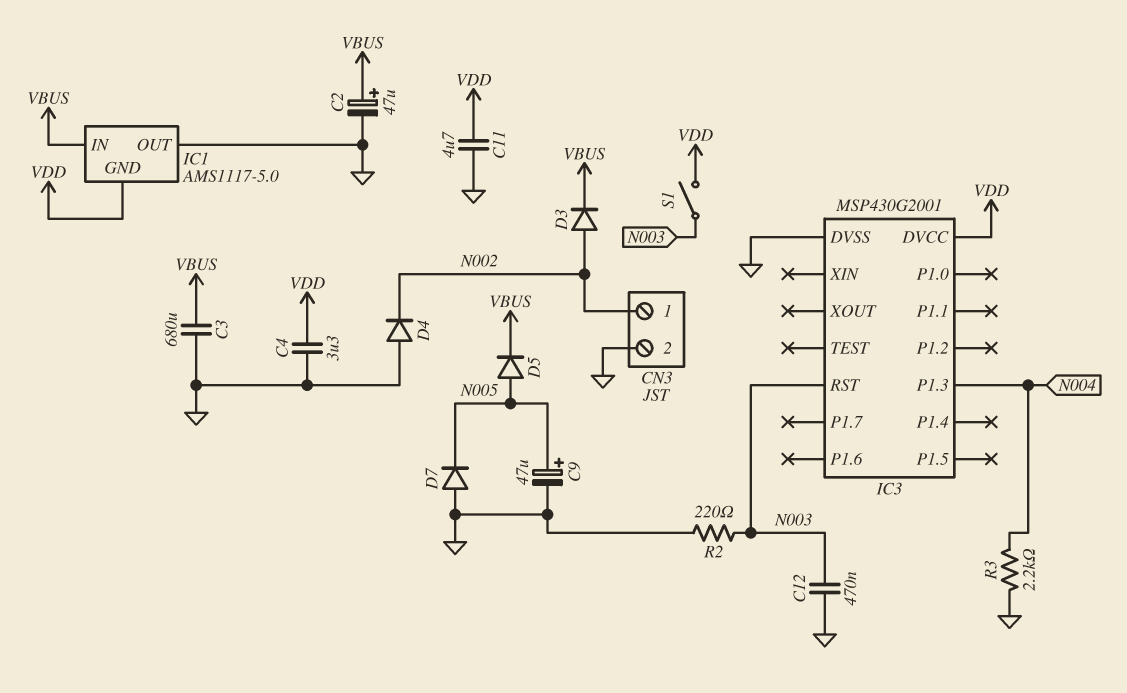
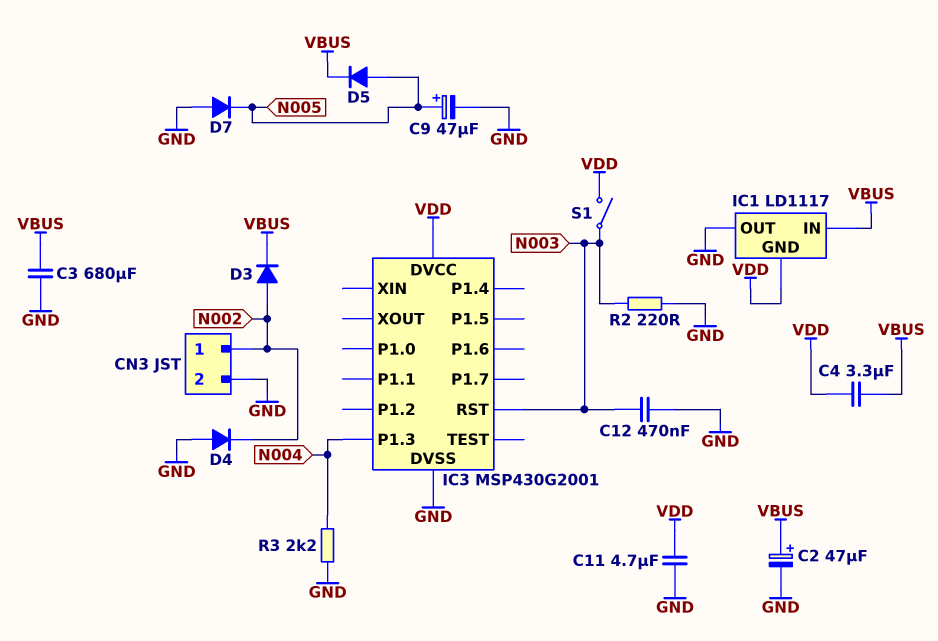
C4: 3.3uF (GND, VDD) -> 3.3uF (VBUS, VDD)
IC1: AMS1117-5.0 -> LD1117

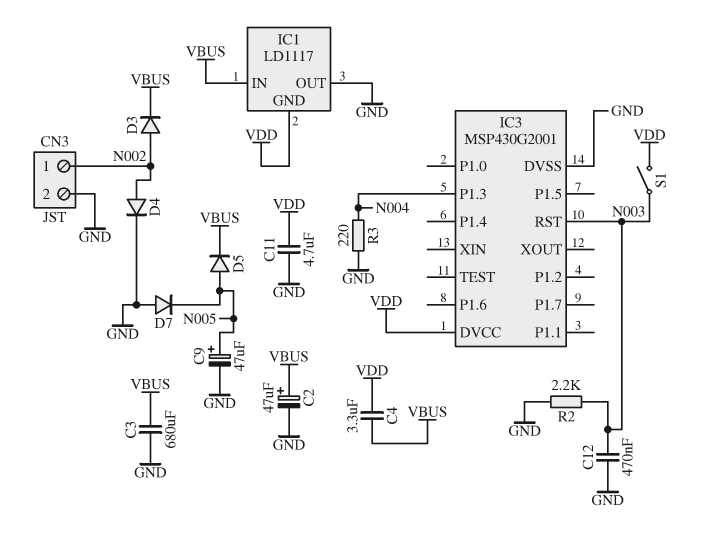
D4: diode (A GND, K N002) -> diode (A N002, K GND)
R2: 220 (GND, N003) -> 2.2k (GND, N003)
R3: 2.2k (GND, N004) -> 220 (GND, N004)

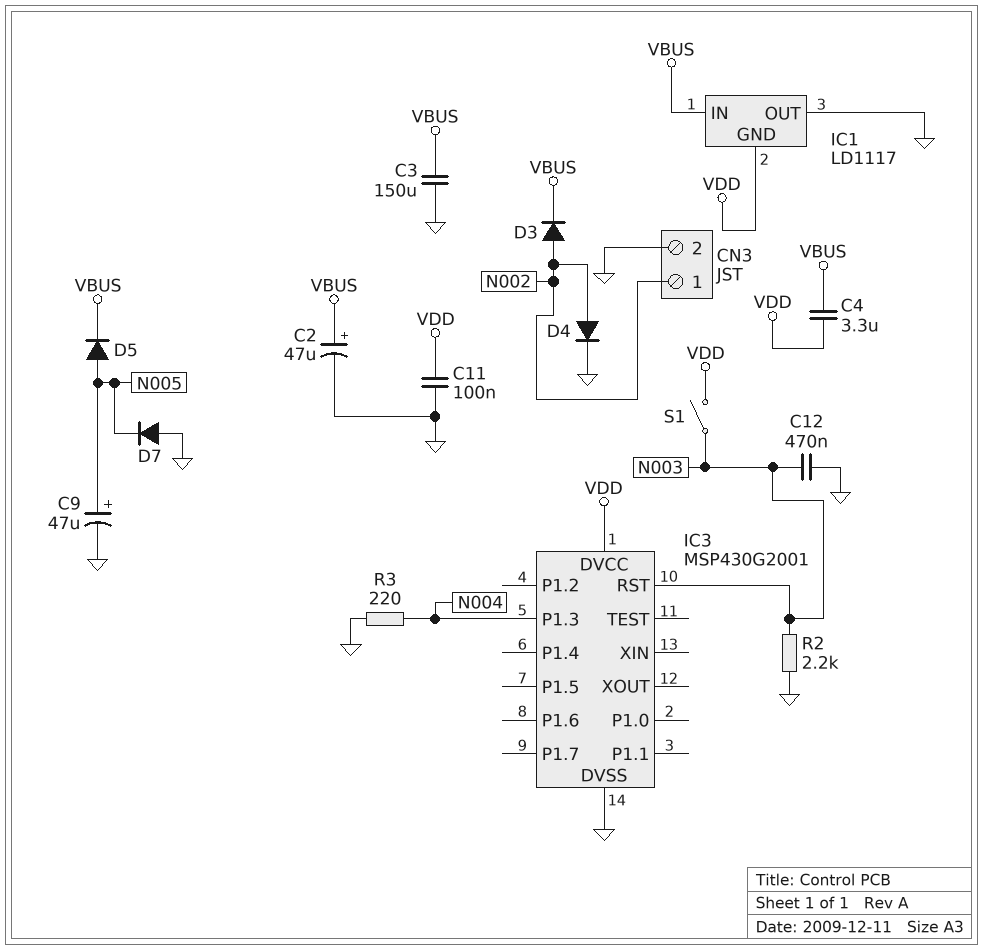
C3: 680uF (GND, VBUS) -> 150uF (GND, VBUS)
C11: 4.7uF (GND, VDD) -> 100nF (GND, VDD)

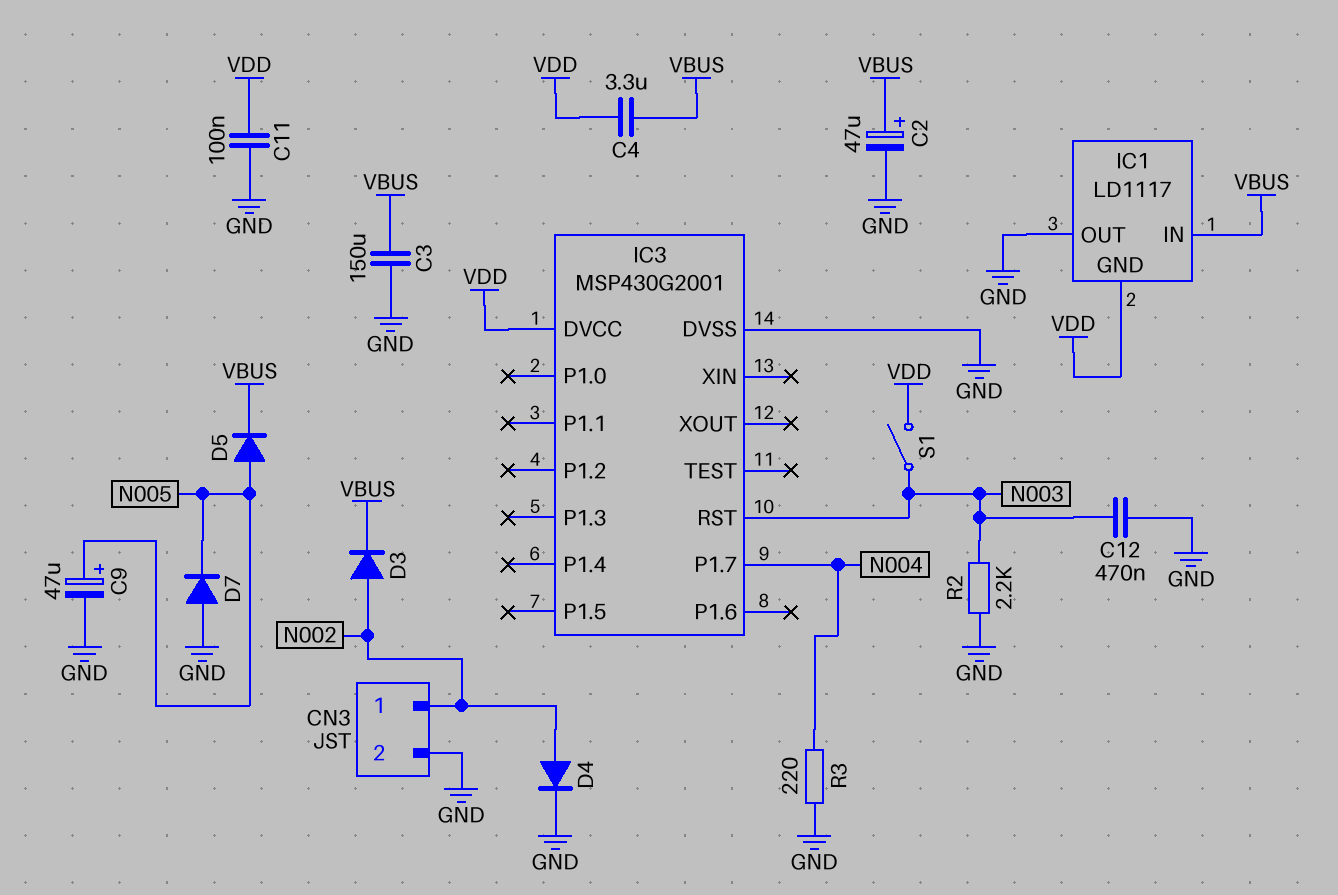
IC3 pin P1.3: N004 -> none
IC3 pin P1.7: none -> N004

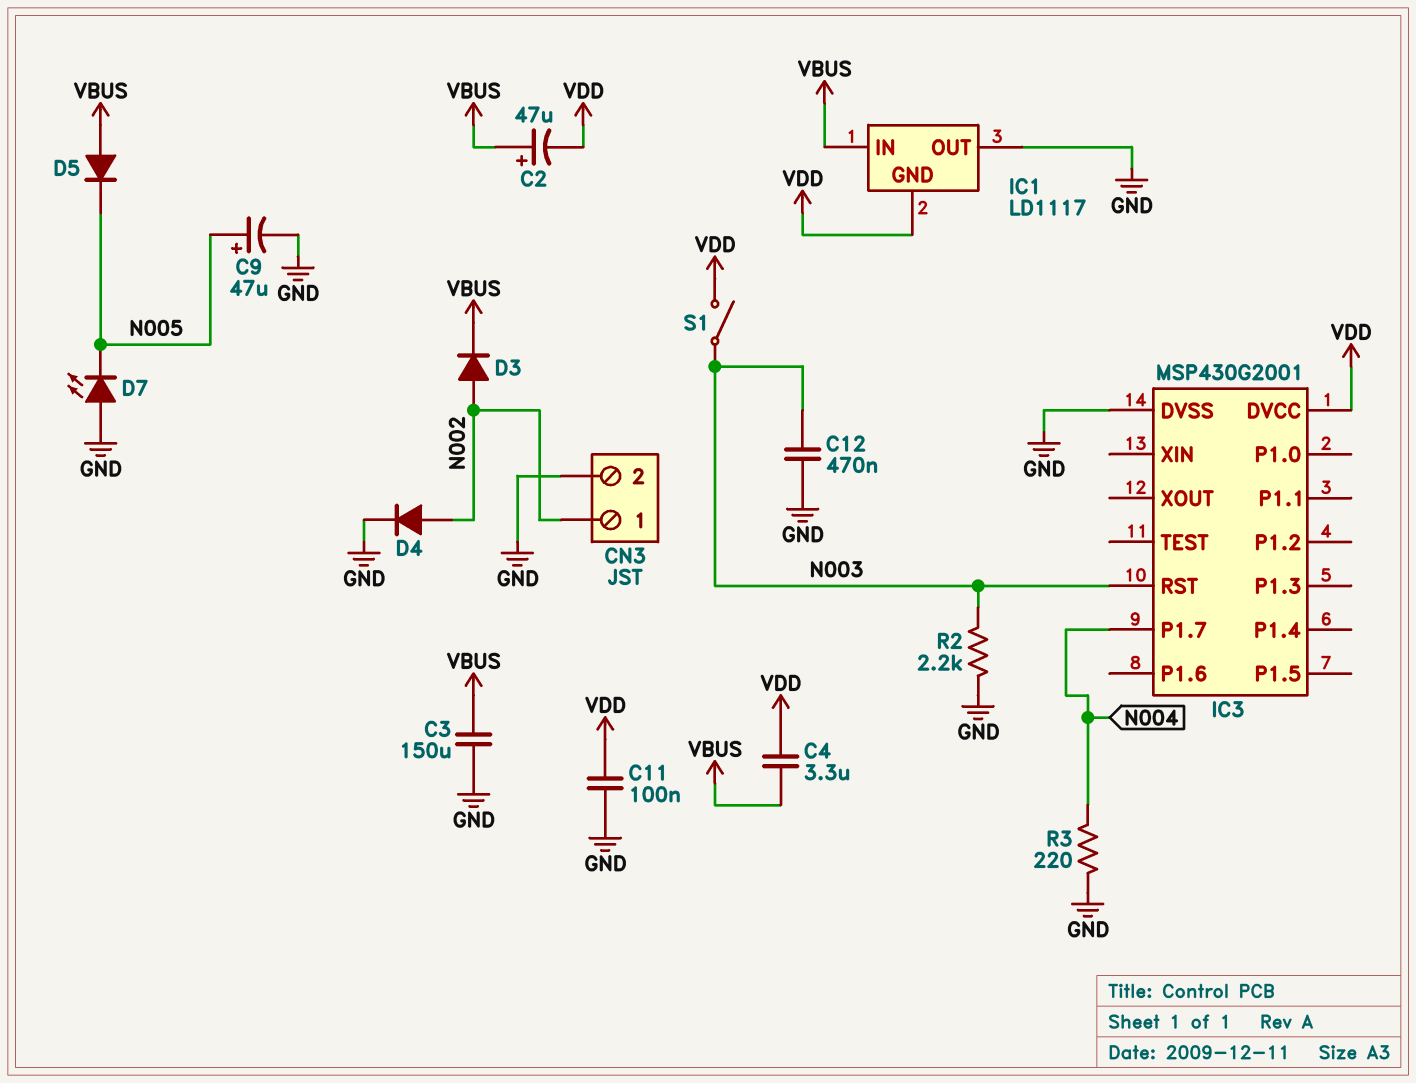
C2: 47uF (plus VBUS, minus GND) -> 47uF (plus VBUS, minus VDD)
D5: diode (A N005, K VBUS) -> diode (A VBUS, K N005)
D7: diode (A GND, K N005) -> LED (A GND, K N005)

